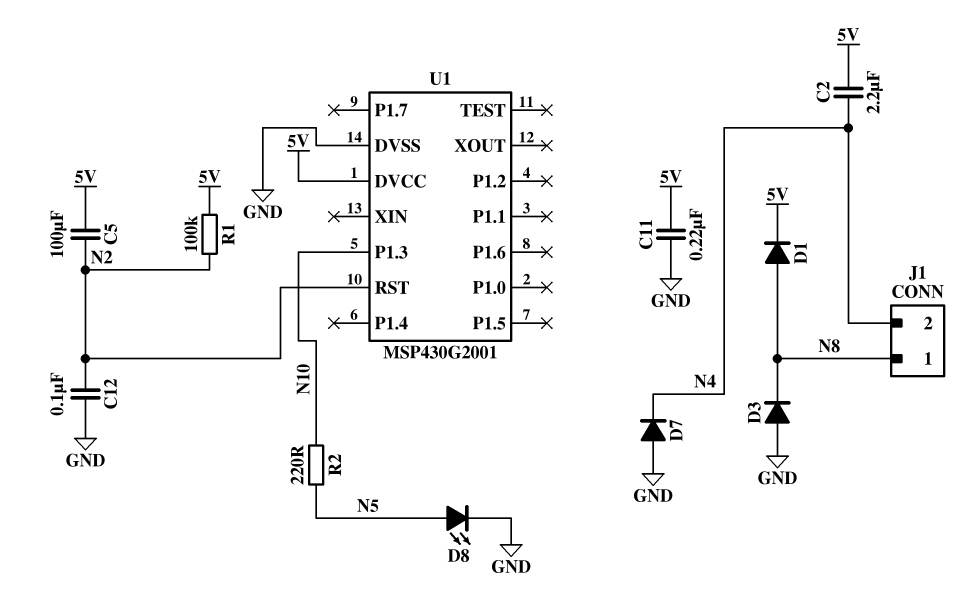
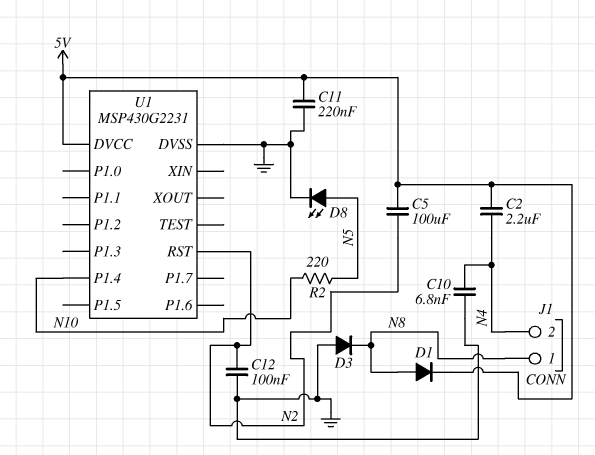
C10: none -> 6.8nF (GND, N4)
D7: diode (A GND, K N4) -> none
R1: 100k (5V, N2) -> none
U1: MSP430G2001 -> MSP430G2231
U1 pin P1.3: N10 -> none
U1 pin P1.4: none -> N10

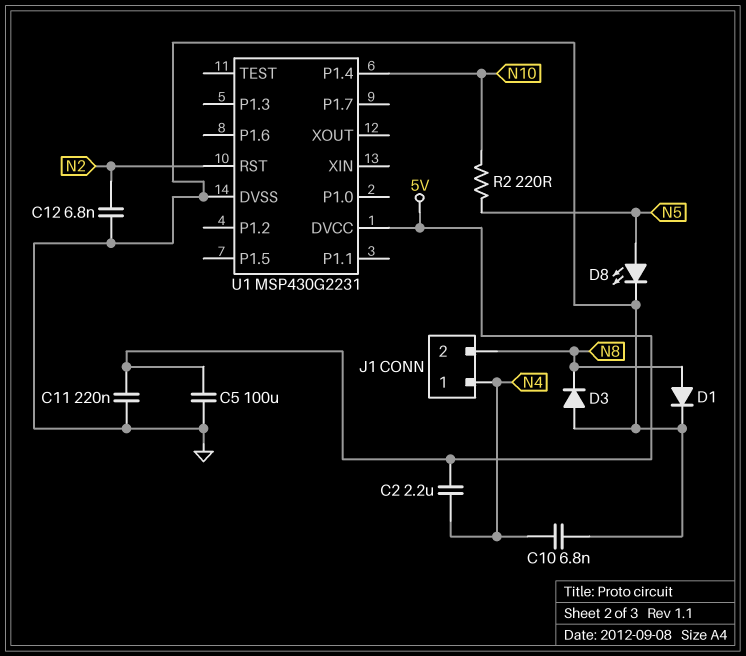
C5: 100uF (5V, N2) -> 100uF (5V, GND)
C12: 100nF (GND, N2) -> 6.8nF (GND, N2)
D1: diode (A N8, K 5V) -> diode (A N8, K GND)
J1 pin 1: N8 -> N4
J1 pin 2: N4 -> N8

